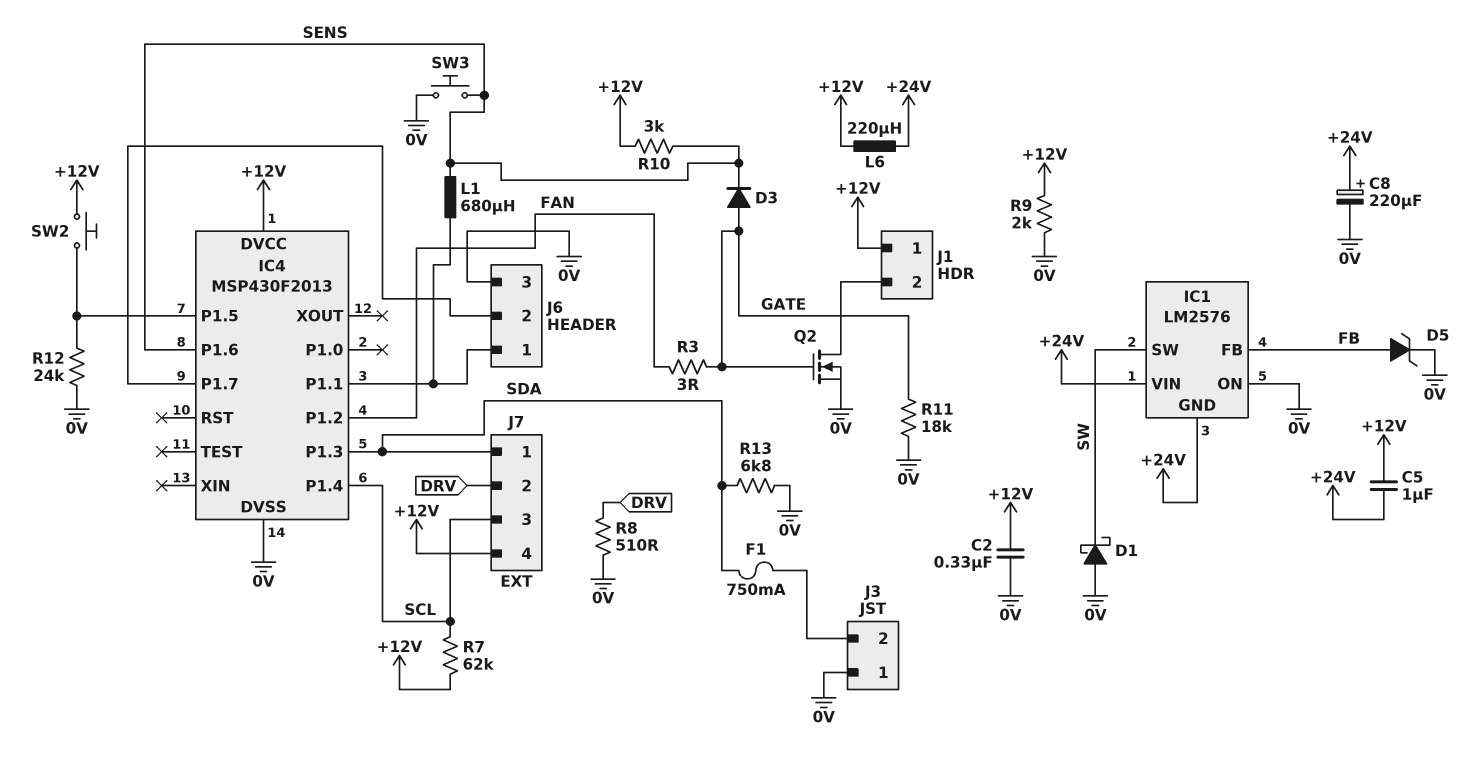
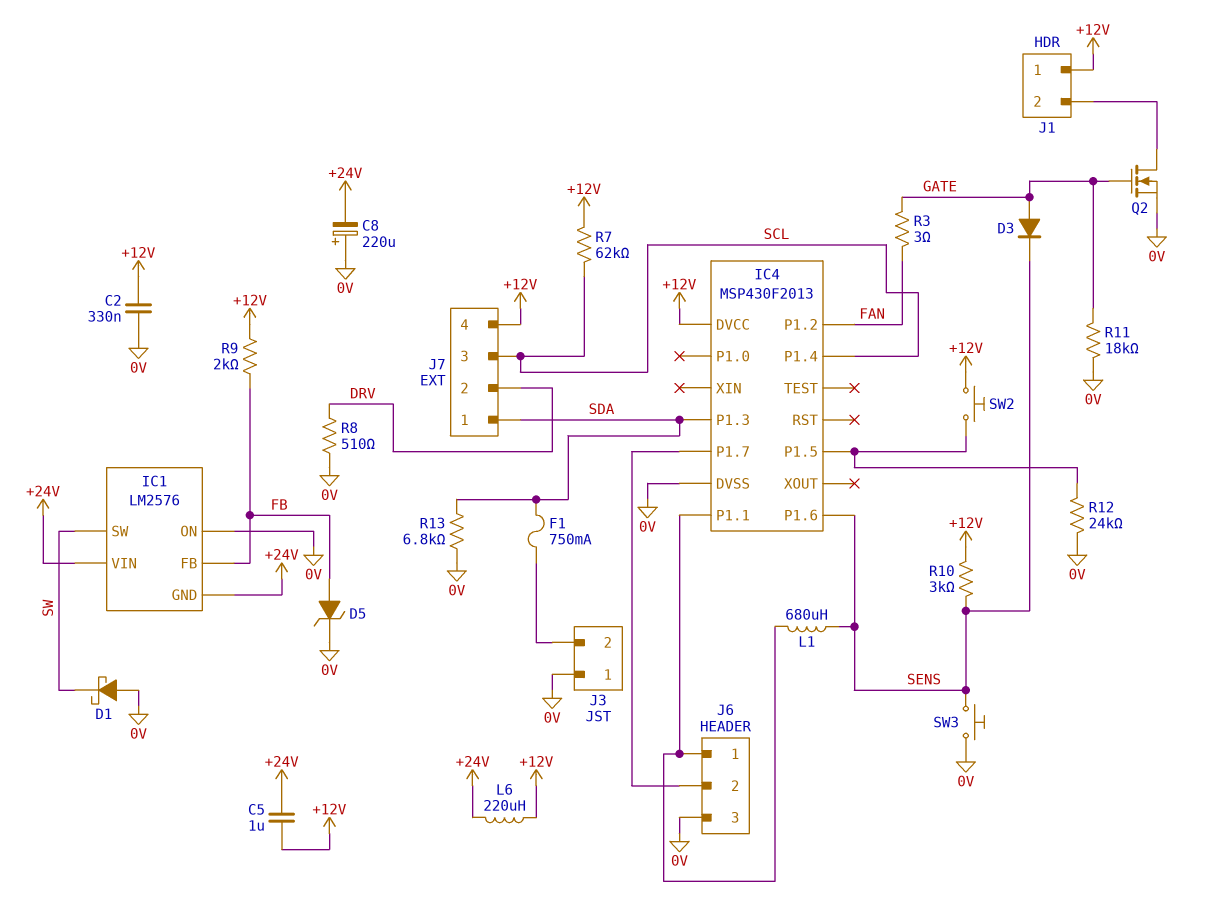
C8: 220uF (plus +24V, minus 0V) -> 220uF (plus 0V, minus +24V)
R9: 2k (+12V, 0V) -> 2k (+12V, FB)

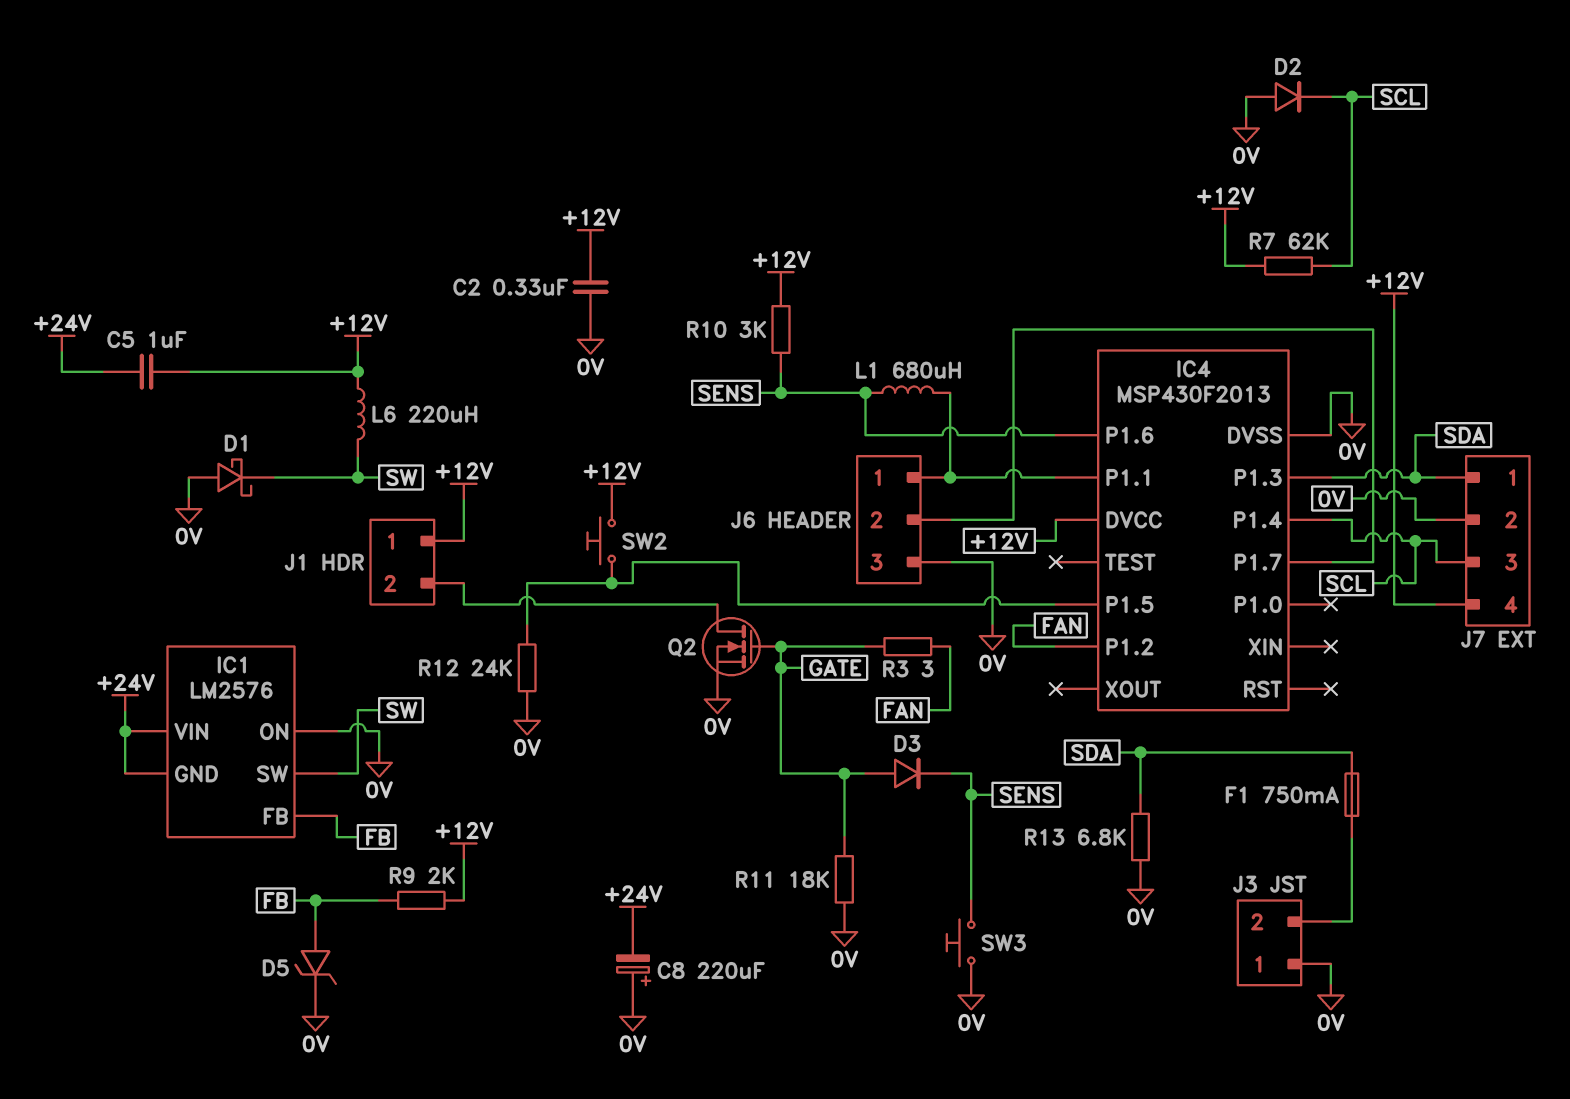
D2: none -> diode (A 0V, K SCL)
J7 pin 2: DRV -> 0V
L6: 220uH (+12V, +24V) -> 220uH (+12V, SW)
R8: 510 (0V, DRV) -> none

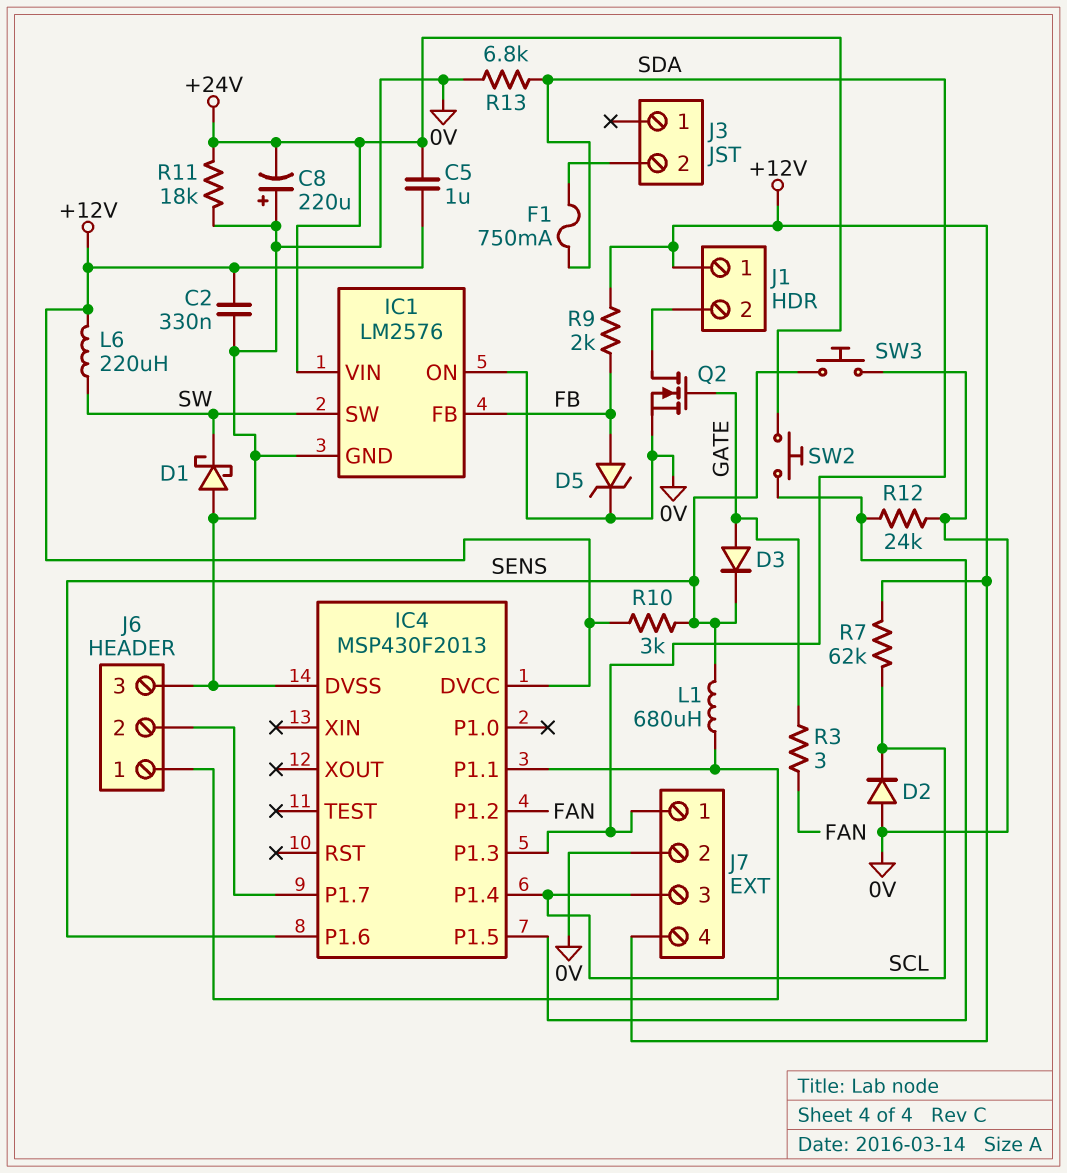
IC1 pin GND: +24V -> 0V
J3 pin 1: 0V -> none
R11: 18k (0V, GATE) -> 18k (+24V, 0V)
SW2: button (+12V, IC4/P1.5) -> button (+24V, IC4/P1.5)

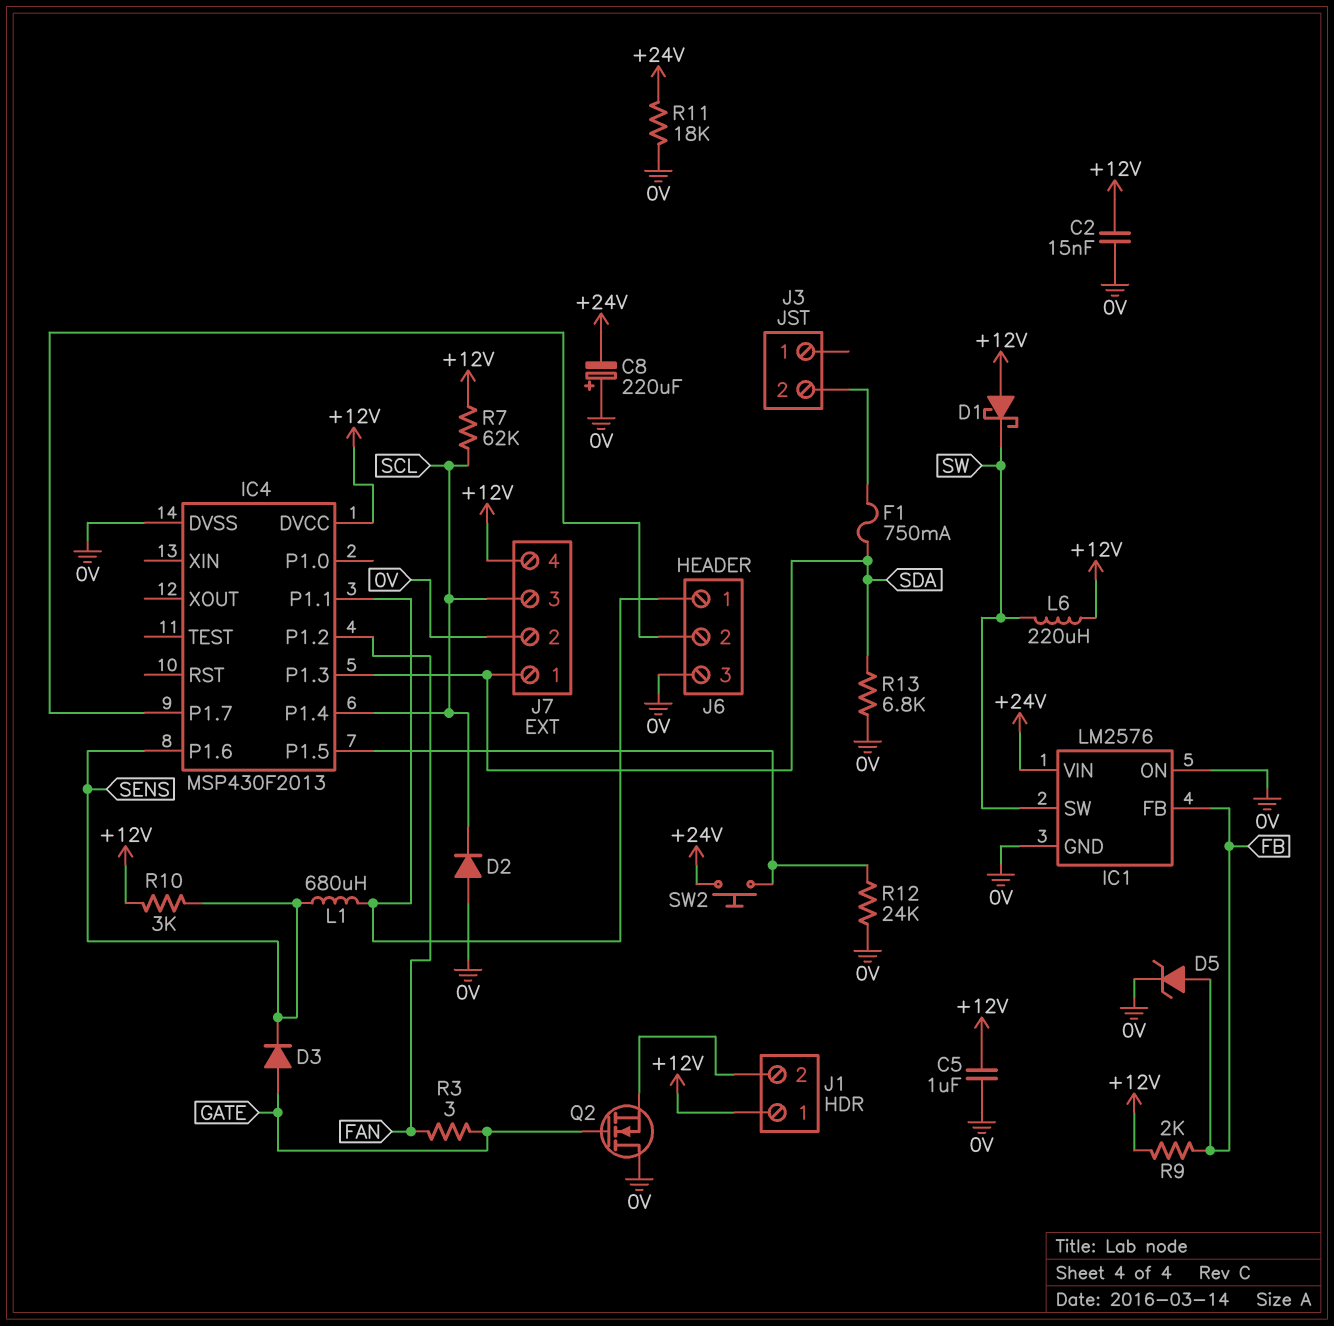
C2: 330nF (+12V, 0V) -> 15nF (+12V, 0V)
C5: 1uF (+12V, +24V) -> 1uF (+12V, 0V)
D1: schottky (A 0V, K SW) -> schottky (A +12V, K SW)
Q2: NMOS (G GATE, D J1/2, S 0V) -> NMOS (G GATE, D 0V, S J1/2)
SW3: button (0V, SENS) -> none

